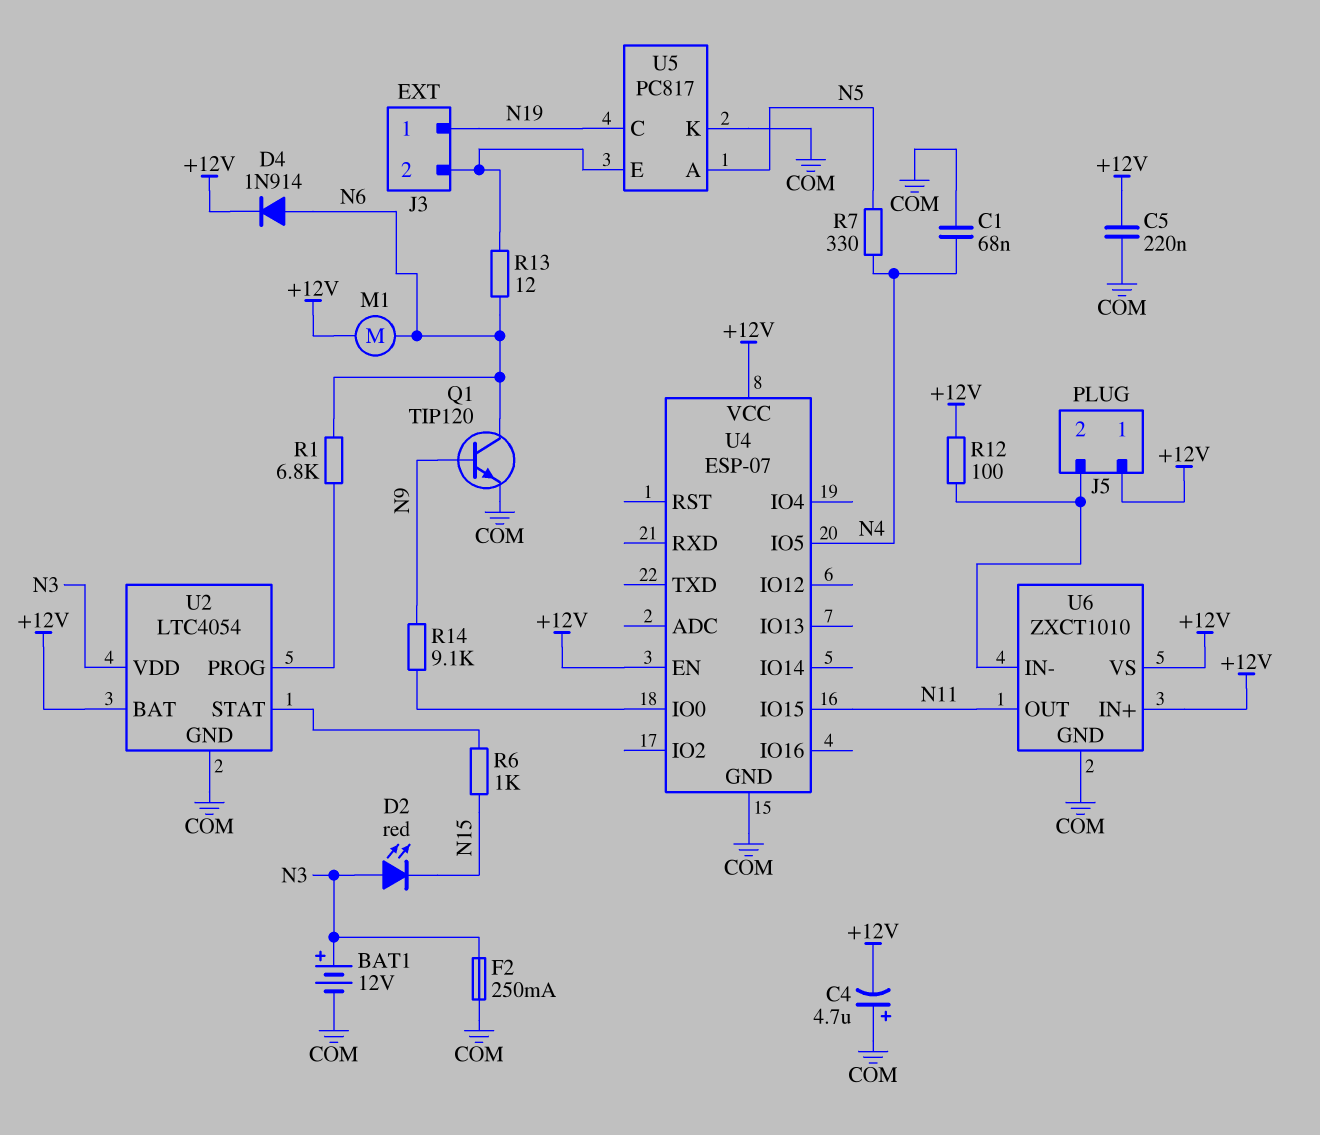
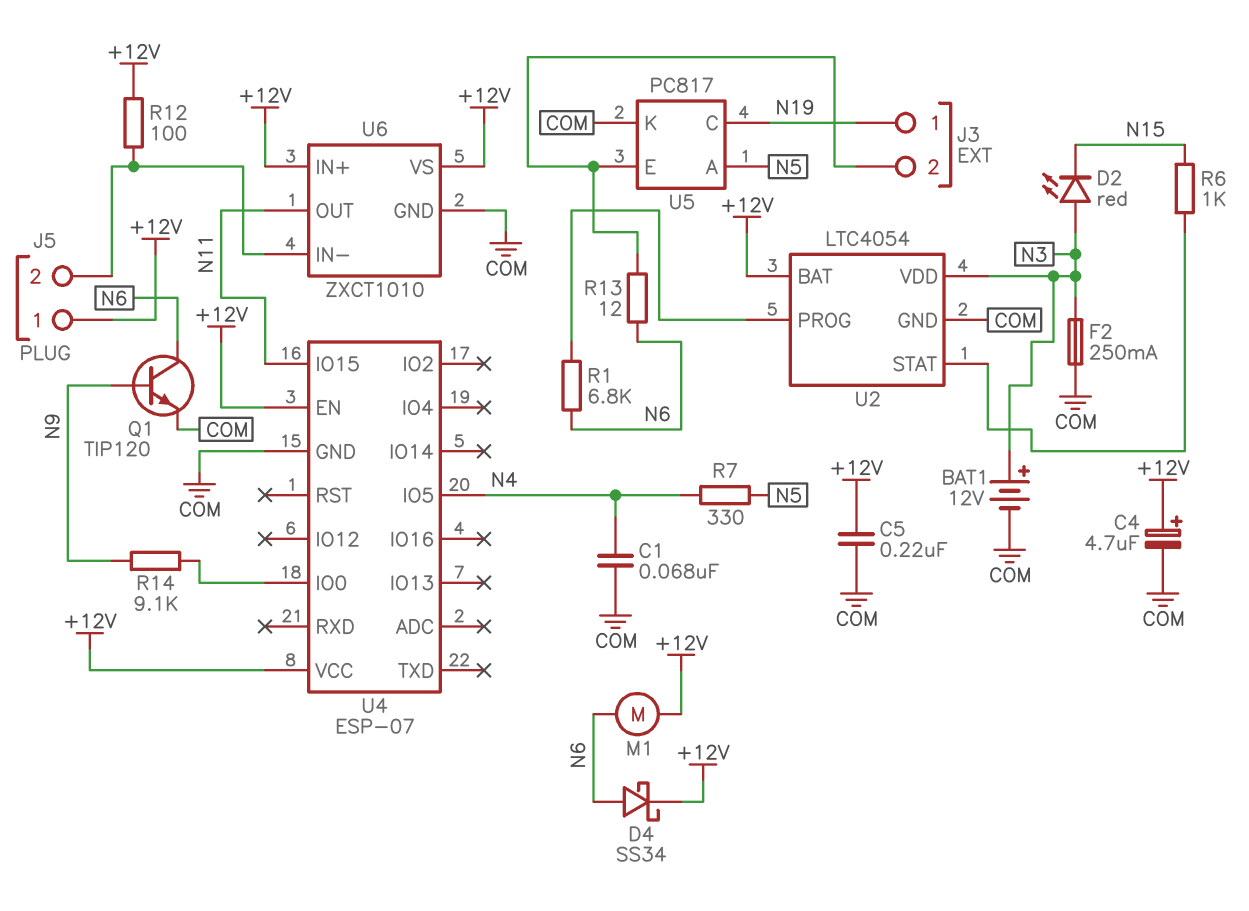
C4: 4.7uF (plus COM, minus +12V) -> 4.7uF (plus +12V, minus COM)
D4: diode 1N914 (A N6, K +12V) -> schottky SS34 (A N6, K +12V)

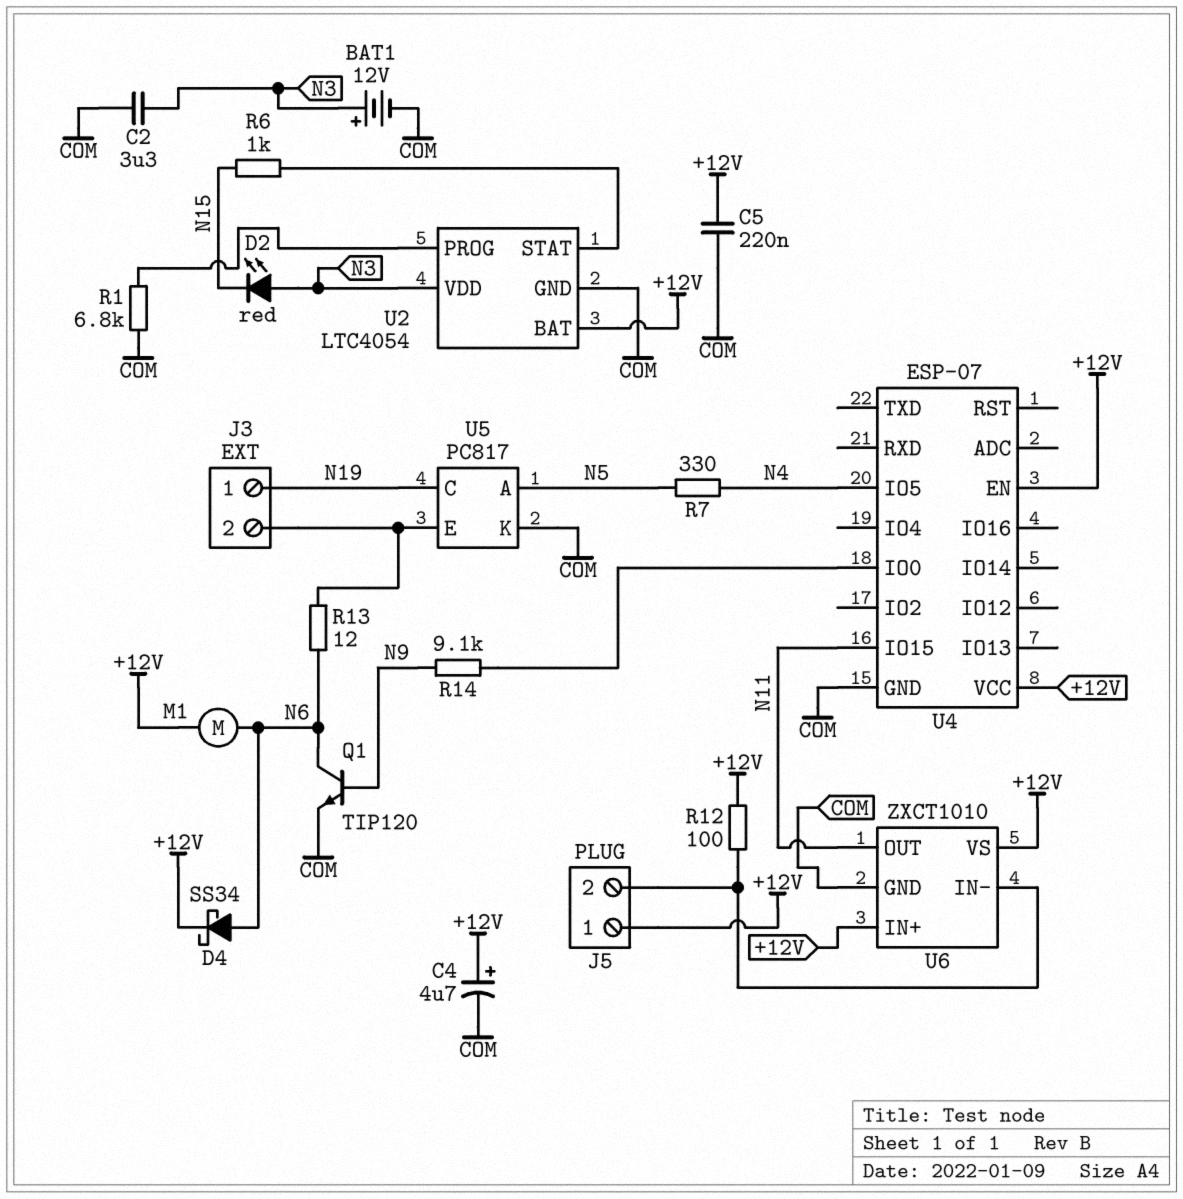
C1: 68nF (COM, N4) -> none
C2: none -> 3.3uF (COM, N3)
F2: 250mA (COM, N3) -> none
R1: 6.8k (N6, U2/PROG) -> 6.8k (COM, U2/PROG)

